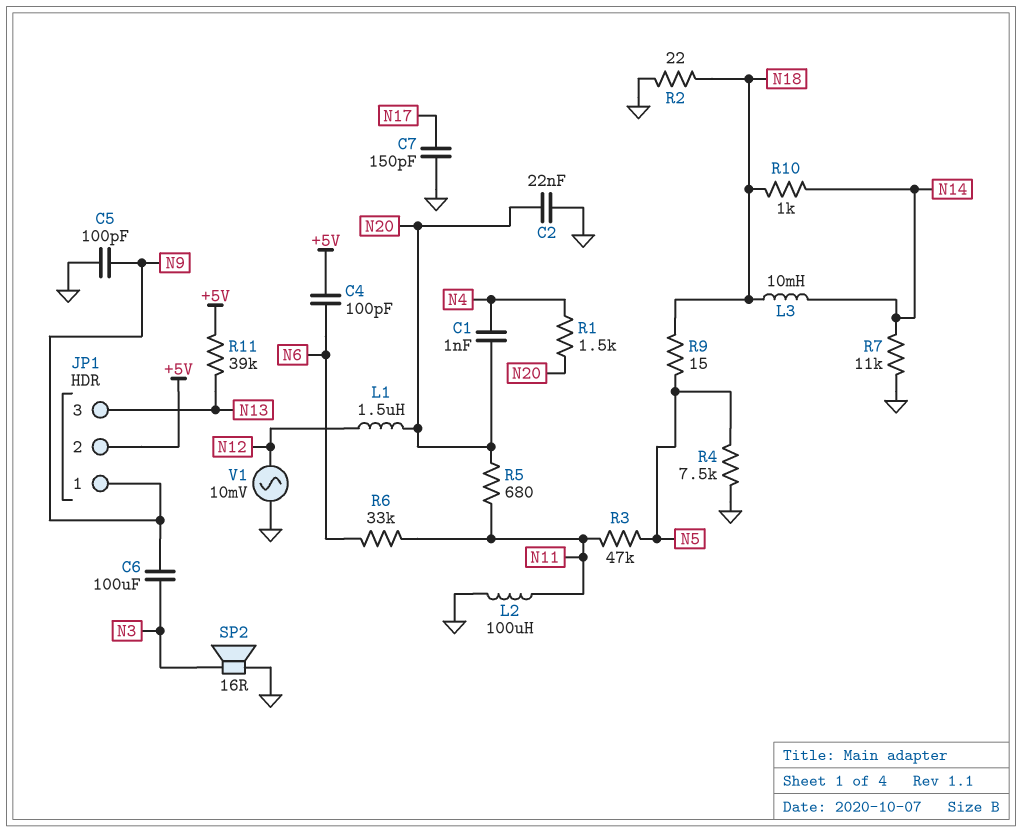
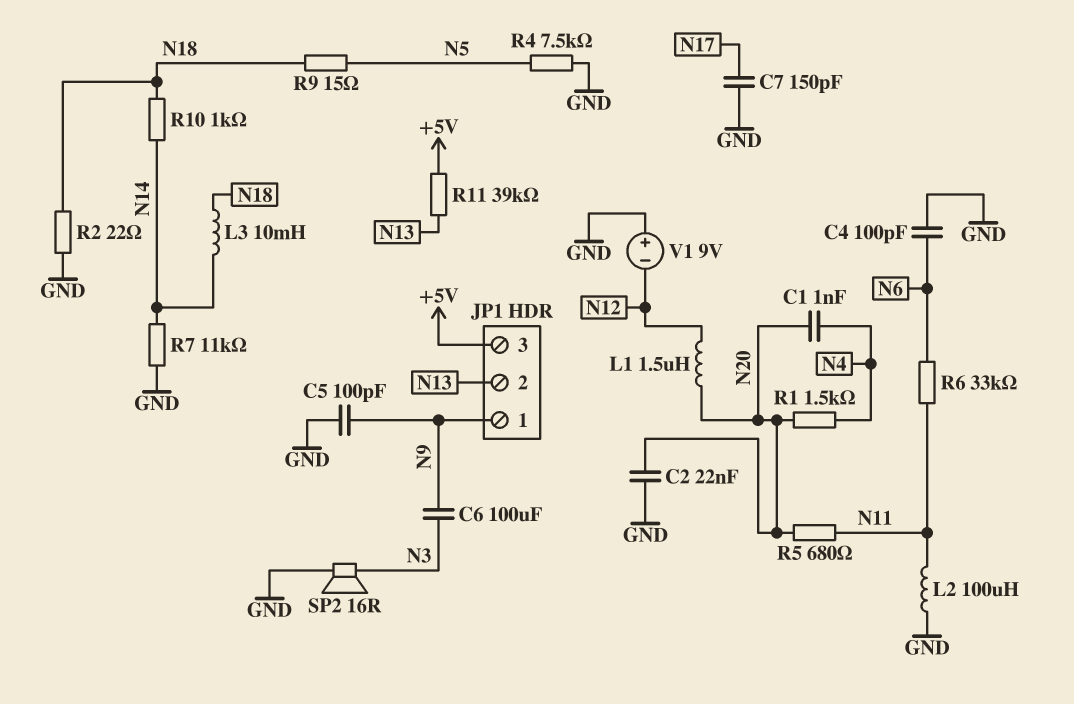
C4: 100pF (+5V, N6) -> 100pF (GND, N6)
JP1 pin 2: +5V -> N13
JP1 pin 3: N13 -> +5V
R3: 47k (N5, N11) -> none
V1: AC 10mV (GND, N12) -> 9V (plus GND, minus N12)

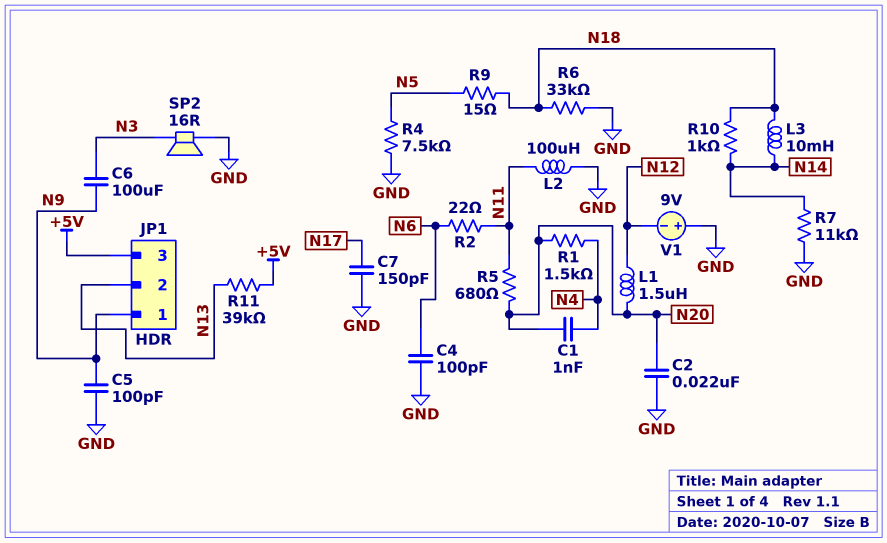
R2: 22 (GND, N18) -> 22 (N6, N11)
R6: 33k (N6, N11) -> 33k (GND, N18)

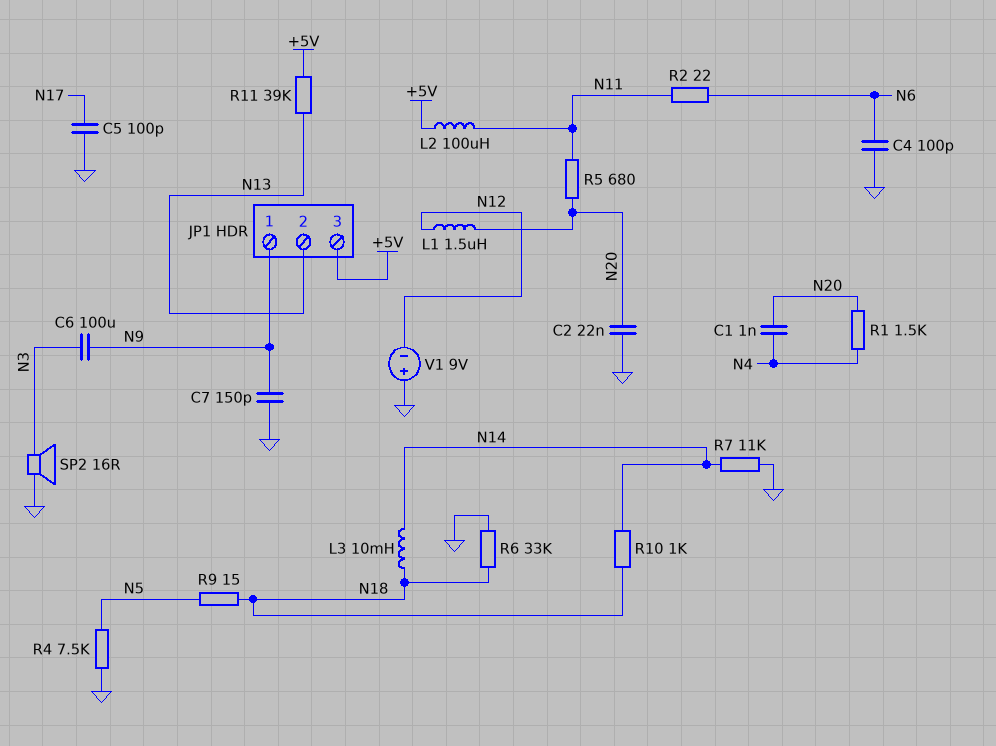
C5: 100pF (GND, N9) -> 100pF (GND, N17)
C7: 150pF (GND, N17) -> 150pF (GND, N9)
L2: 100uH (GND, N11) -> 100uH (+5V, N11)

